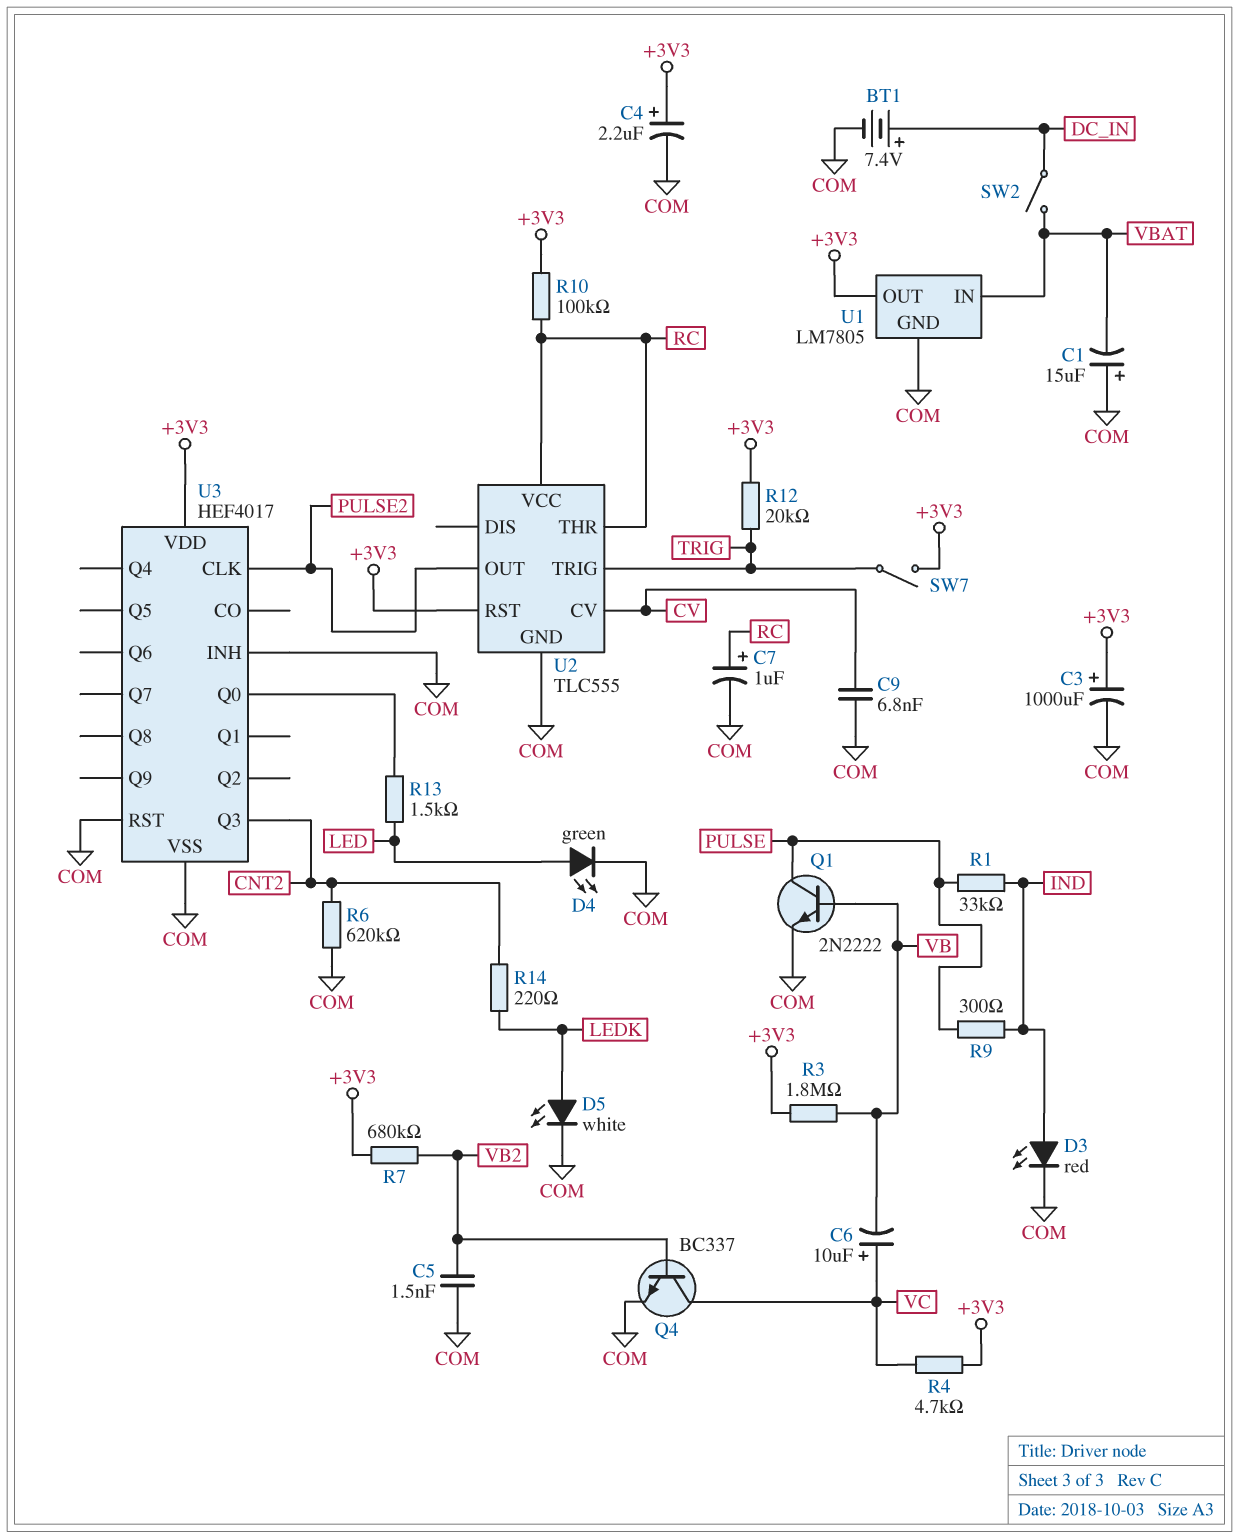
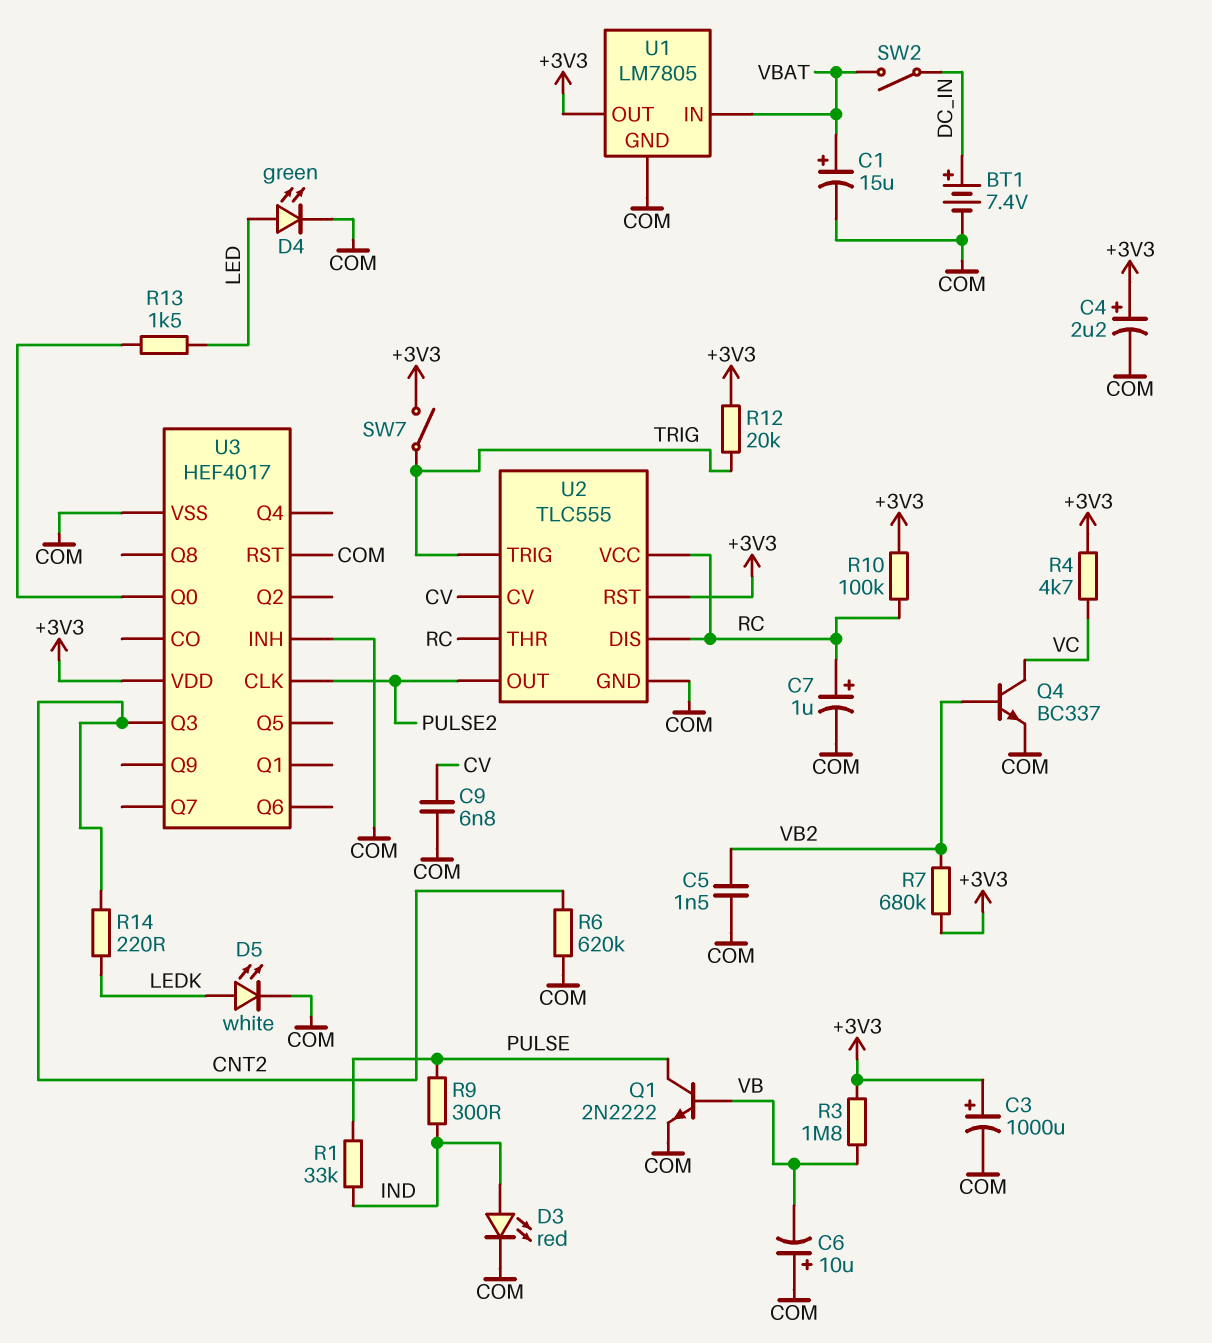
C1: 15uF (plus COM, minus VBAT) -> 15uF (plus VBAT, minus COM)
C6: 10uF (plus VC, minus VB) -> 10uF (plus COM, minus VB)
U2 pin DIS: none -> RC

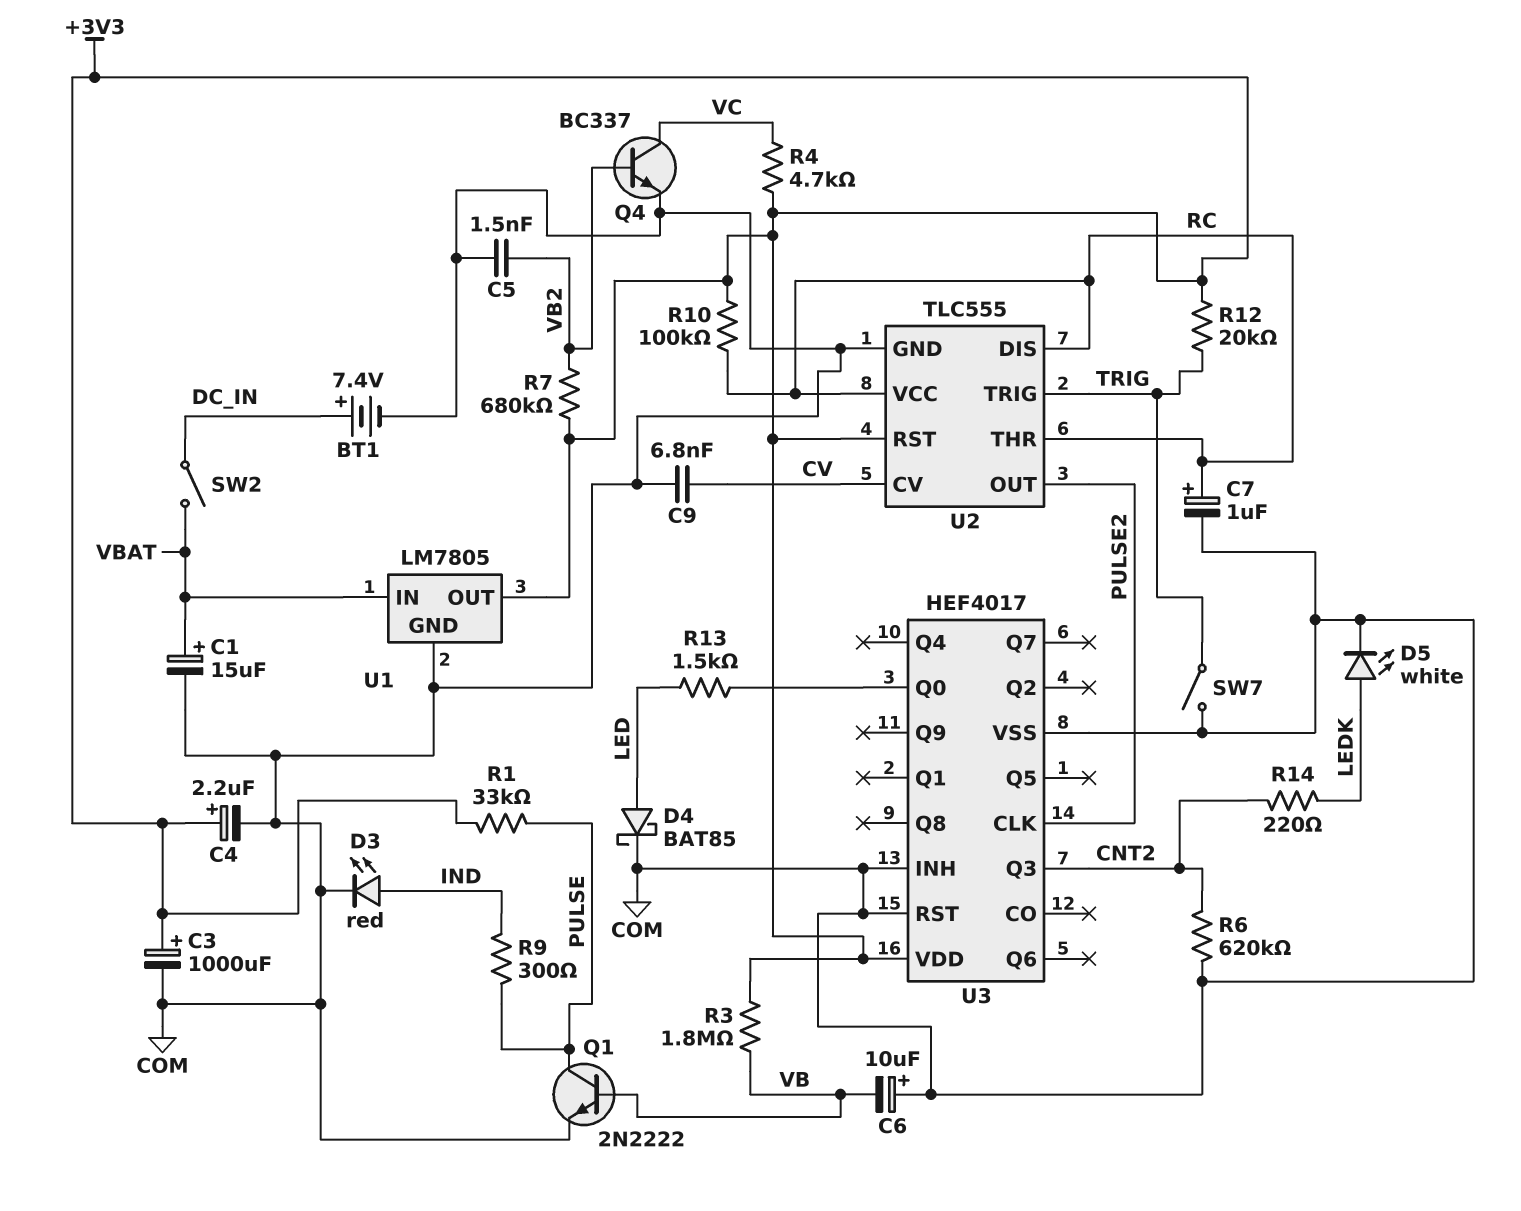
D4: LED green (A LED, K COM) -> schottky BAT85 (A LED, K COM)
R1: 33k (IND, PULSE) -> 33k (+3V3, PULSE)
SW7: switch (+3V3, TRIG) -> switch (COM, TRIG)

